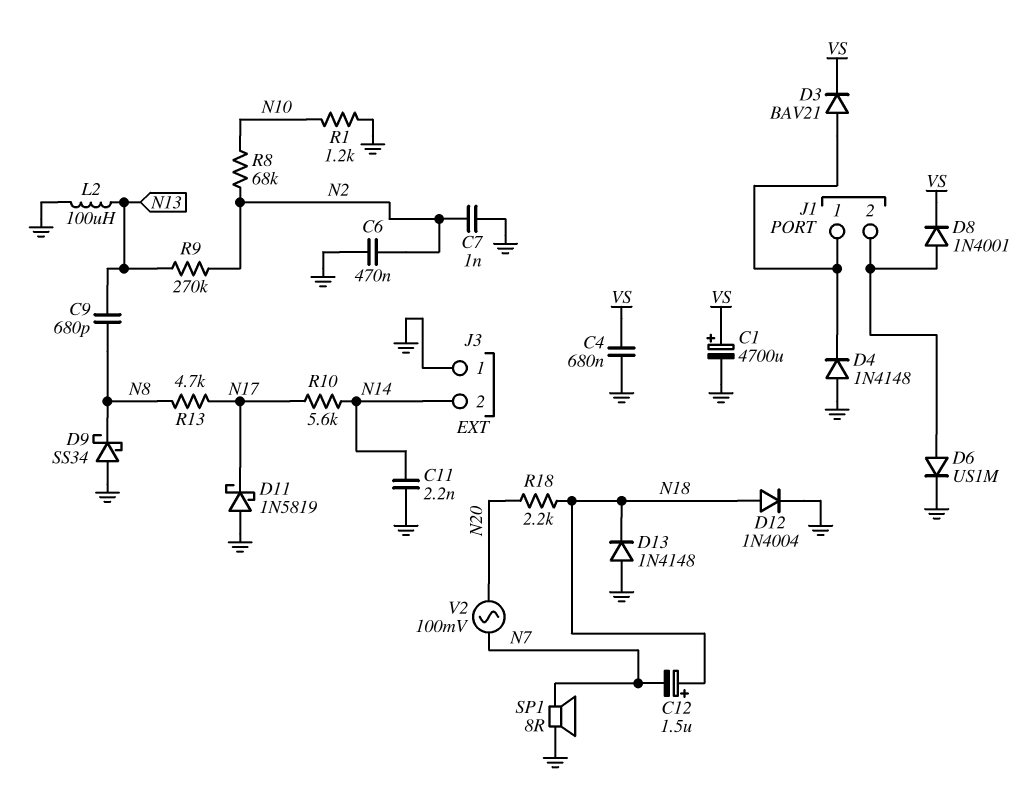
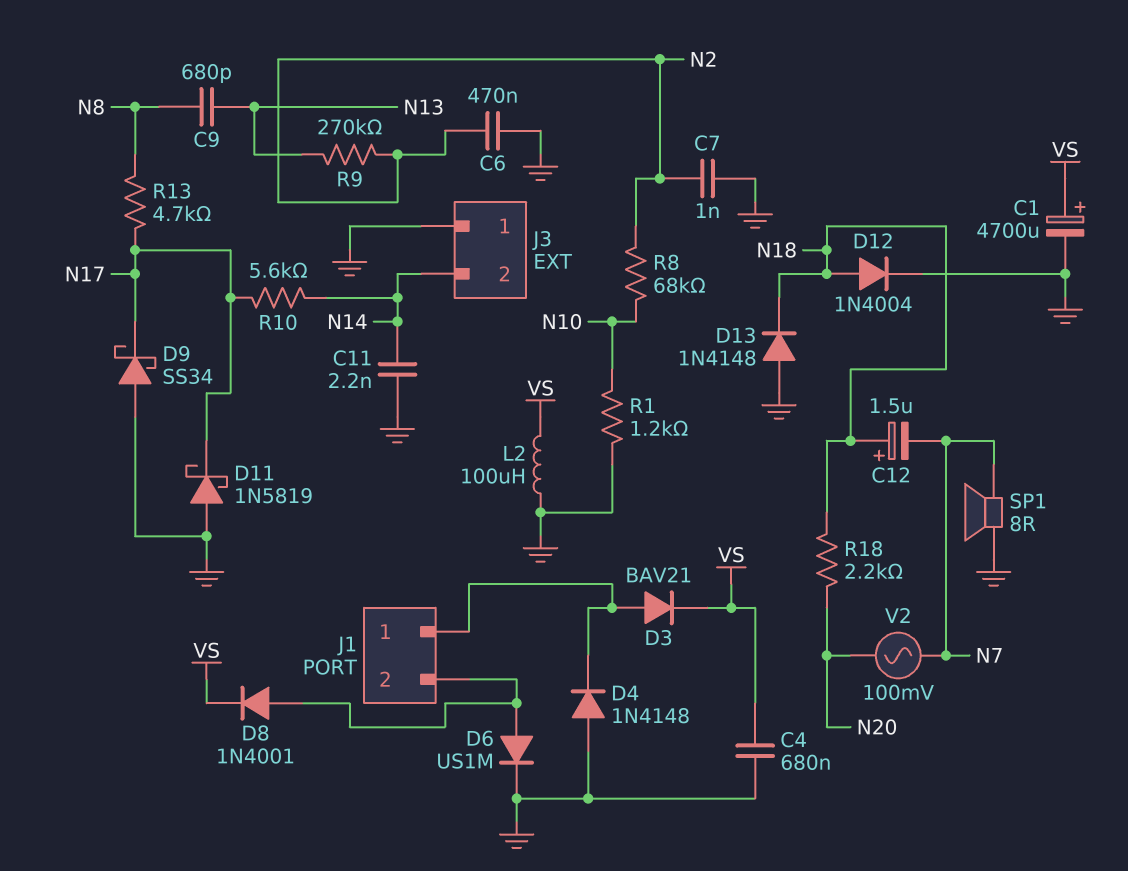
D9: schottky SS34 (A GND, K N8) -> schottky SS34 (A GND, K N17)
L2: 100uH (GND, N13) -> 100uH (GND, VS)

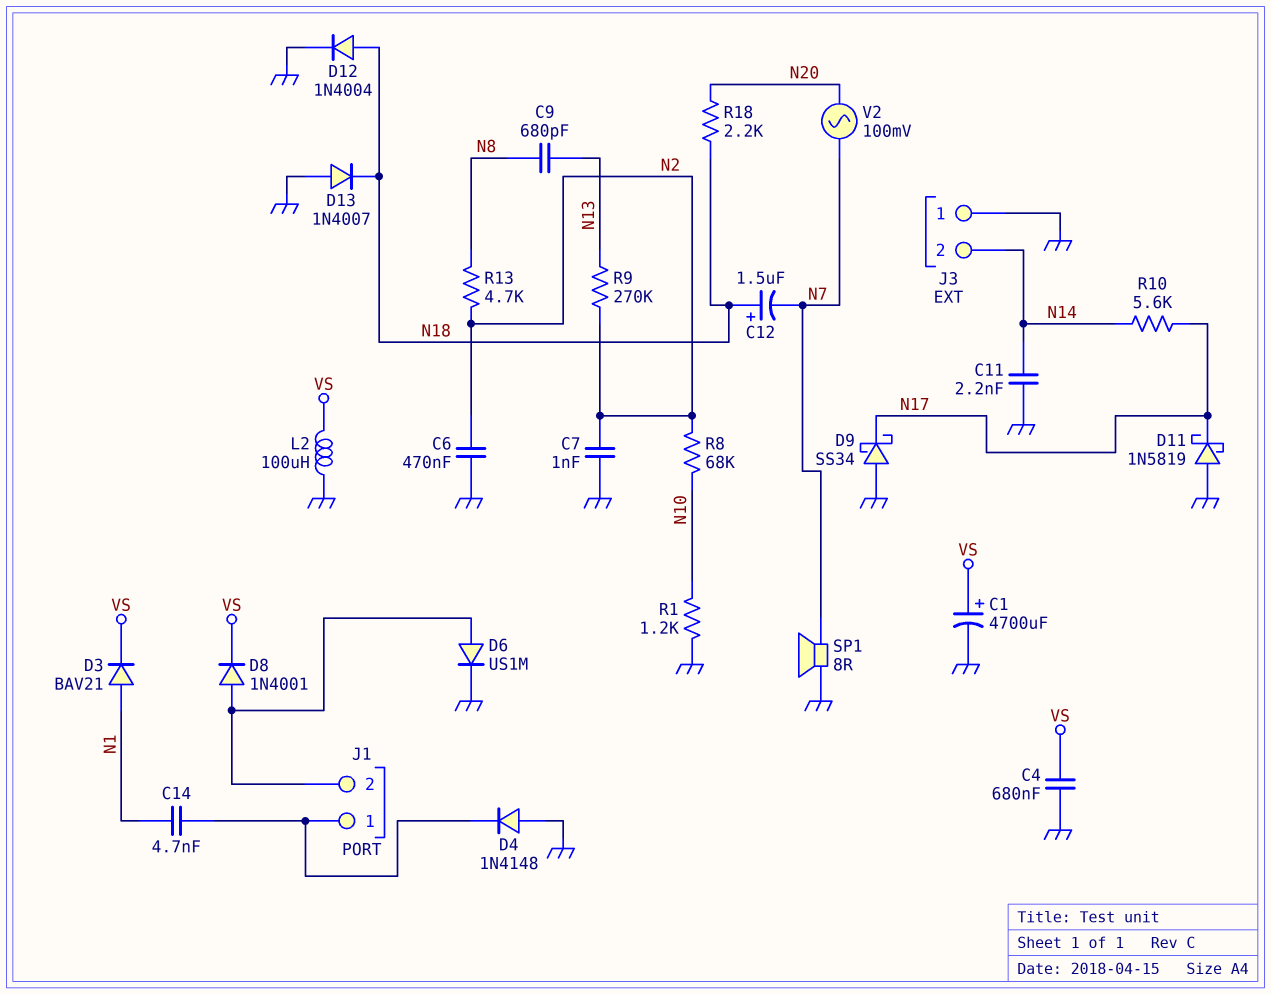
C14: none -> 4.7nF (J1/1, N1)
D3: diode BAV21 (A J1/1, K VS) -> diode BAV21 (A N1, K VS)
D13: diode 1N4148 (A GND, K N18) -> diode 1N4007 (A GND, K N18)
R13: 4.7k (N8, N17) -> 4.7k (N2, N8)

